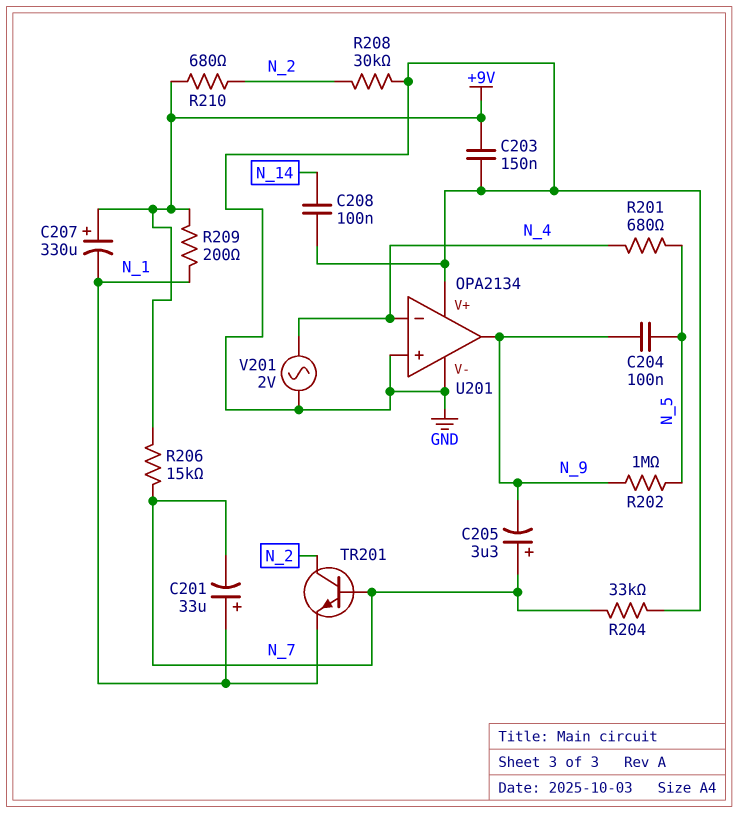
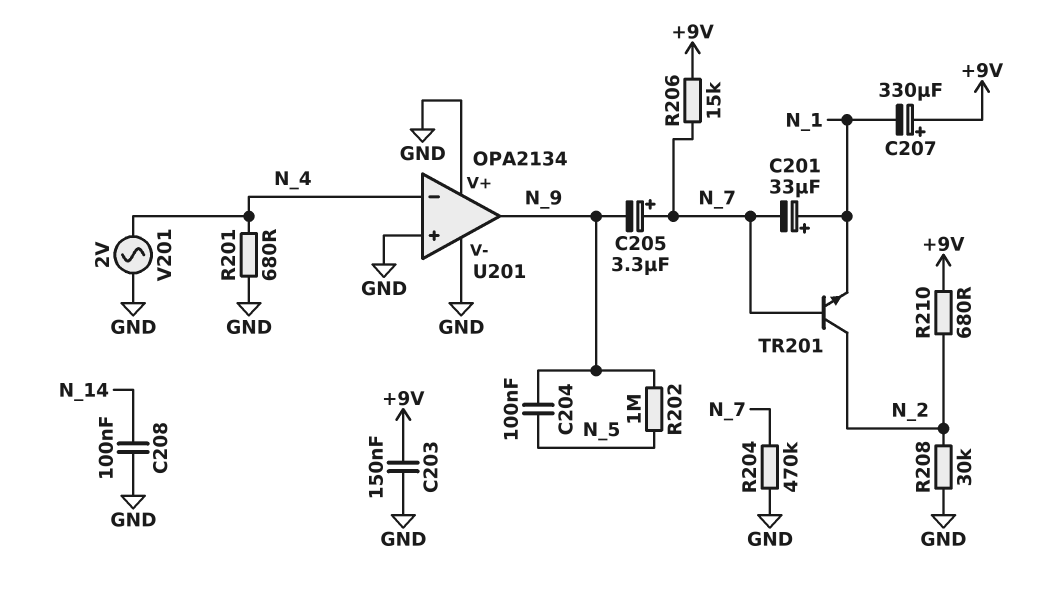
R201: 680 (N_4, N_5) -> 680 (GND, N_4)
R204: 33k (GND, N_7) -> 470k (GND, N_7)
R209: 200 (+9V, N_1) -> none

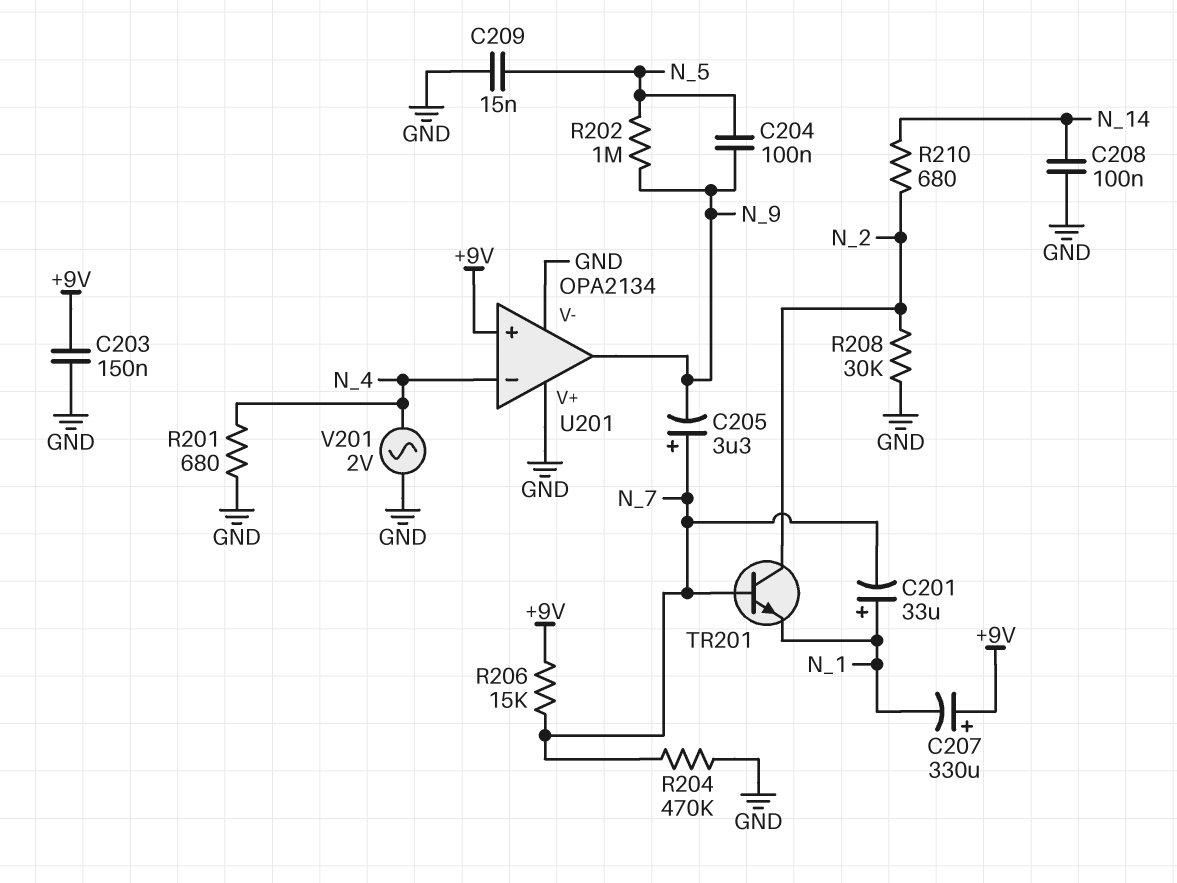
C209: none -> 15nF (GND, N_5)
R210: 680 (+9V, N_2) -> 680 (N_2, N_14)
U201 pin in+: GND -> +9V

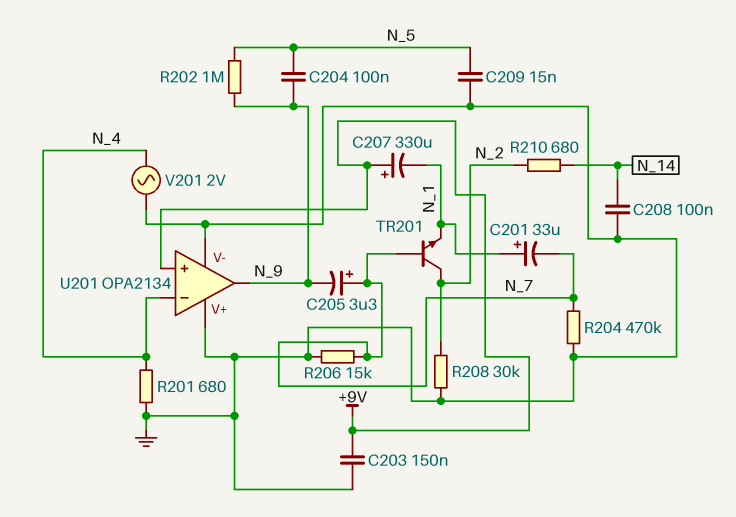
R206: 15k (+9V, N_7) -> 15k (GND, N_7)

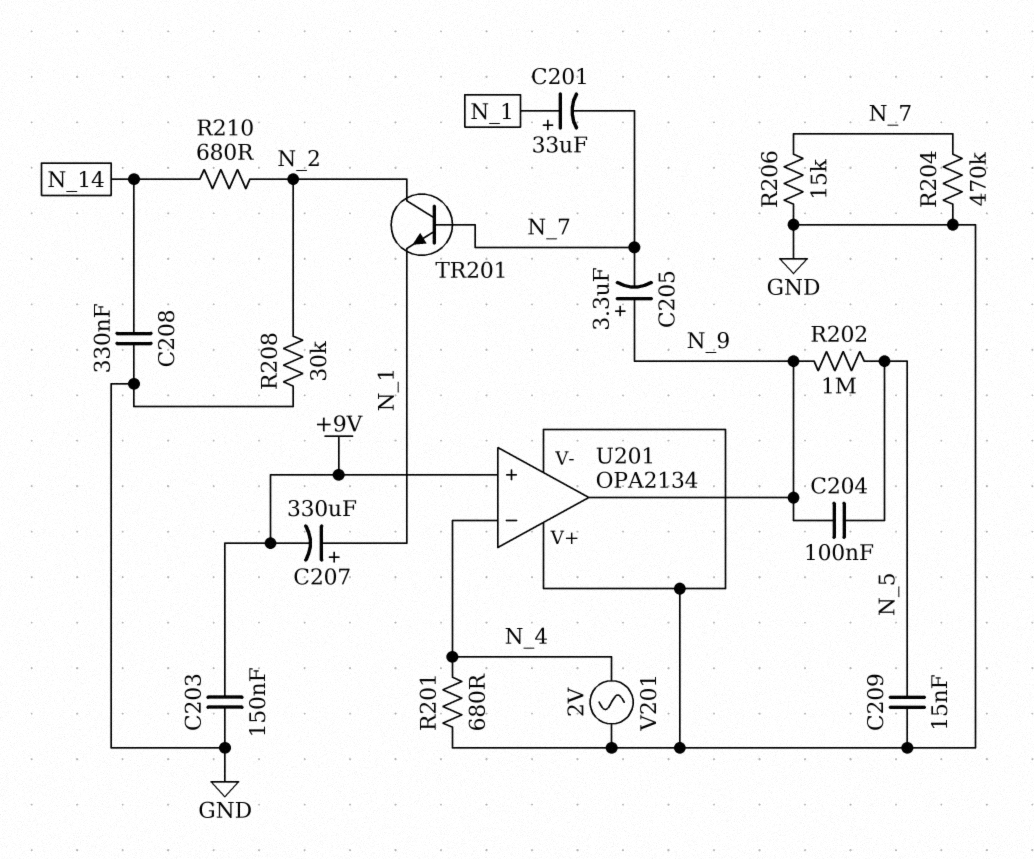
C205: 3.3uF (plus N_7, minus N_9) -> 3.3uF (plus N_9, minus N_7)
C207: 330uF (plus +9V, minus N_1) -> 330uF (plus N_1, minus +9V)
C208: 100nF (GND, N_14) -> 330nF (GND, N_14)

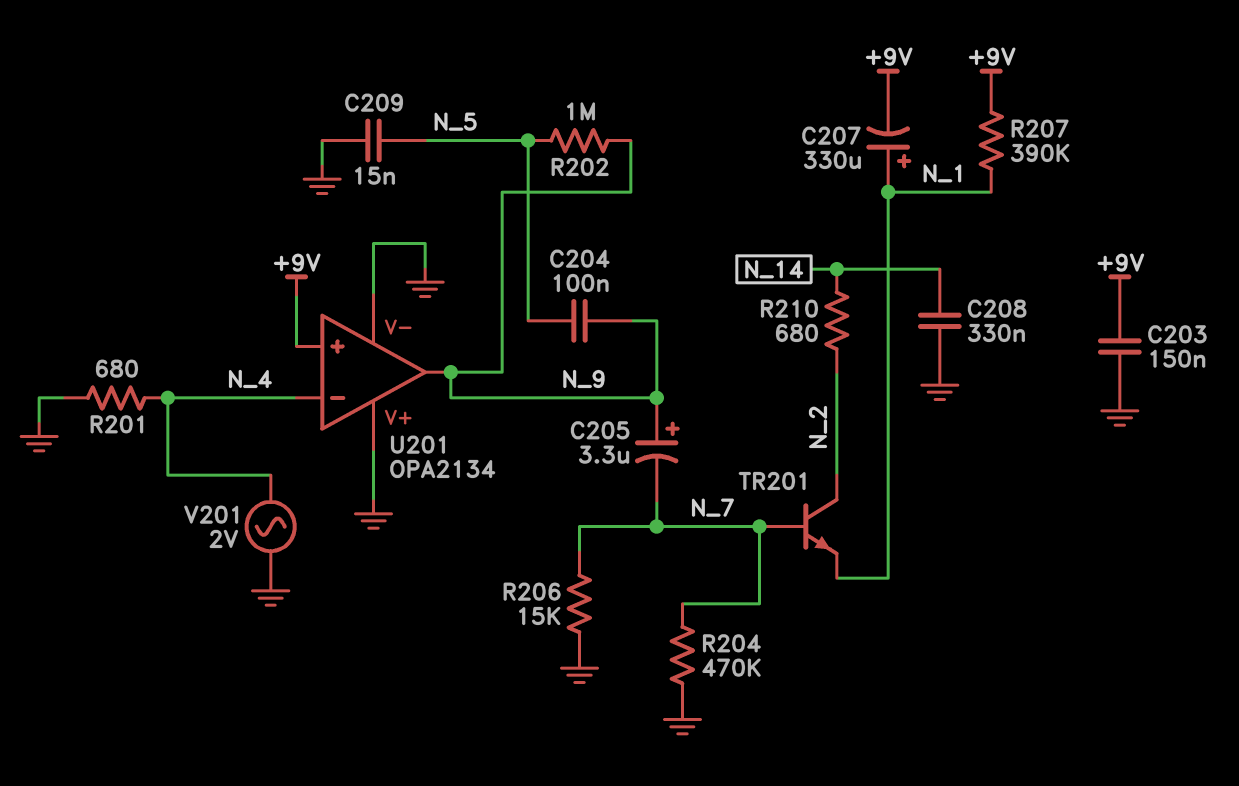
C201: 33uF (plus N_1, minus N_7) -> none
R207: none -> 390k (+9V, N_1)
R208: 30k (GND, N_2) -> none

